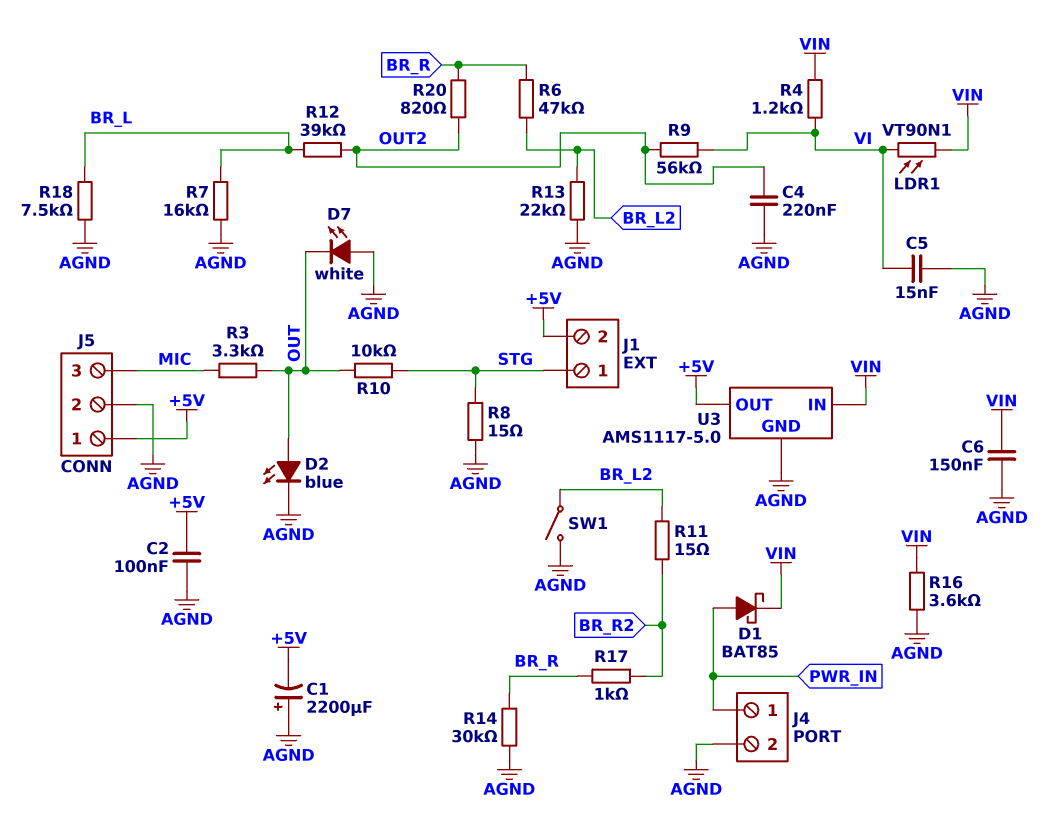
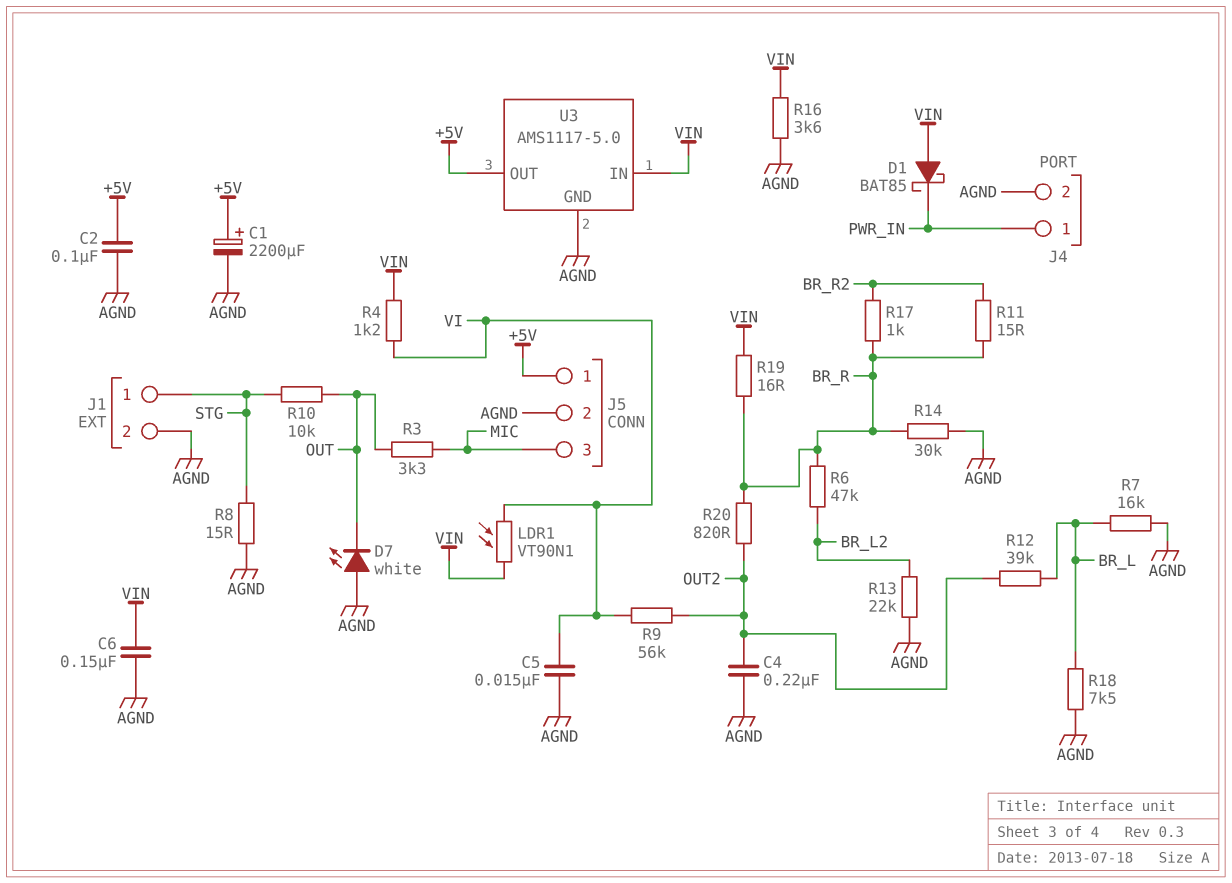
C1: 2200uF (plus AGND, minus +5V) -> 2200uF (plus +5V, minus AGND)
D1: schottky BAT85 (A PWR_IN, K VIN) -> schottky BAT85 (A VIN, K PWR_IN)
D2: LED blue (A OUT, K AGND) -> none
J1 pin 2: +5V -> AGND
R11: 15 (BR_L2, BR_R2) -> 15 (BR_R, BR_R2)
R19: none -> 16 (BR_R, VIN)
SW1: switch (AGND, BR_L2) -> none

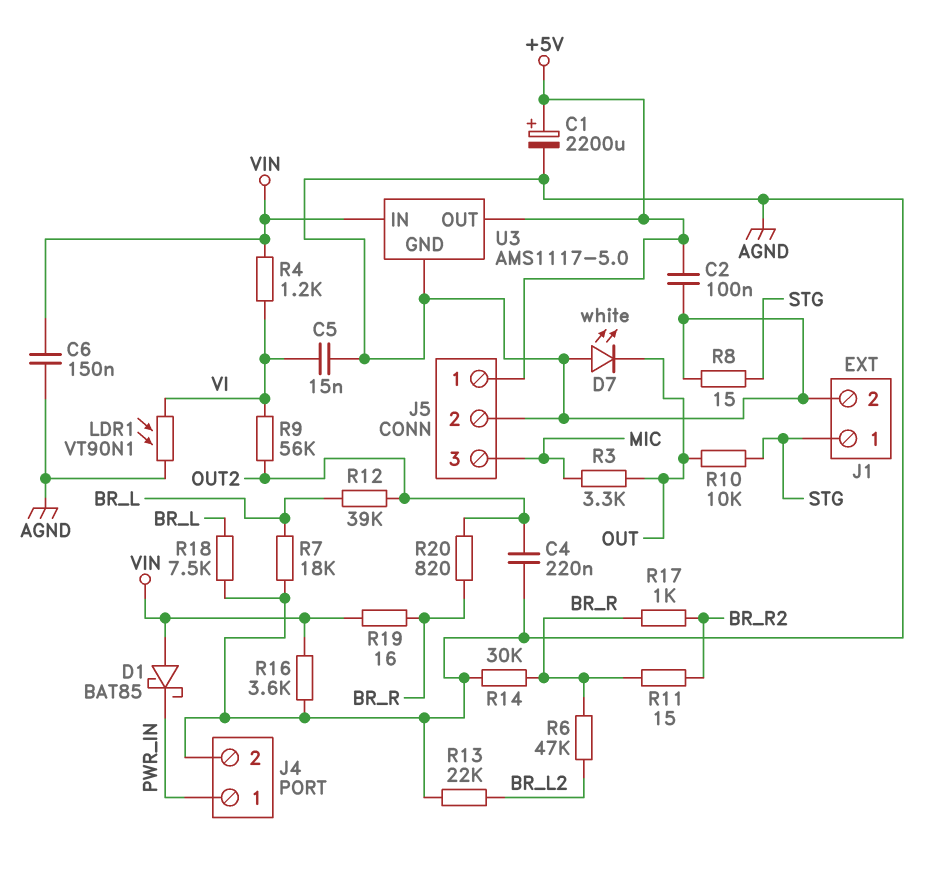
LDR1: VT90N1 (VI, VIN) -> VT90N1 (AGND, VI)
R7: 16k (AGND, BR_L) -> 18k (AGND, BR_L)

